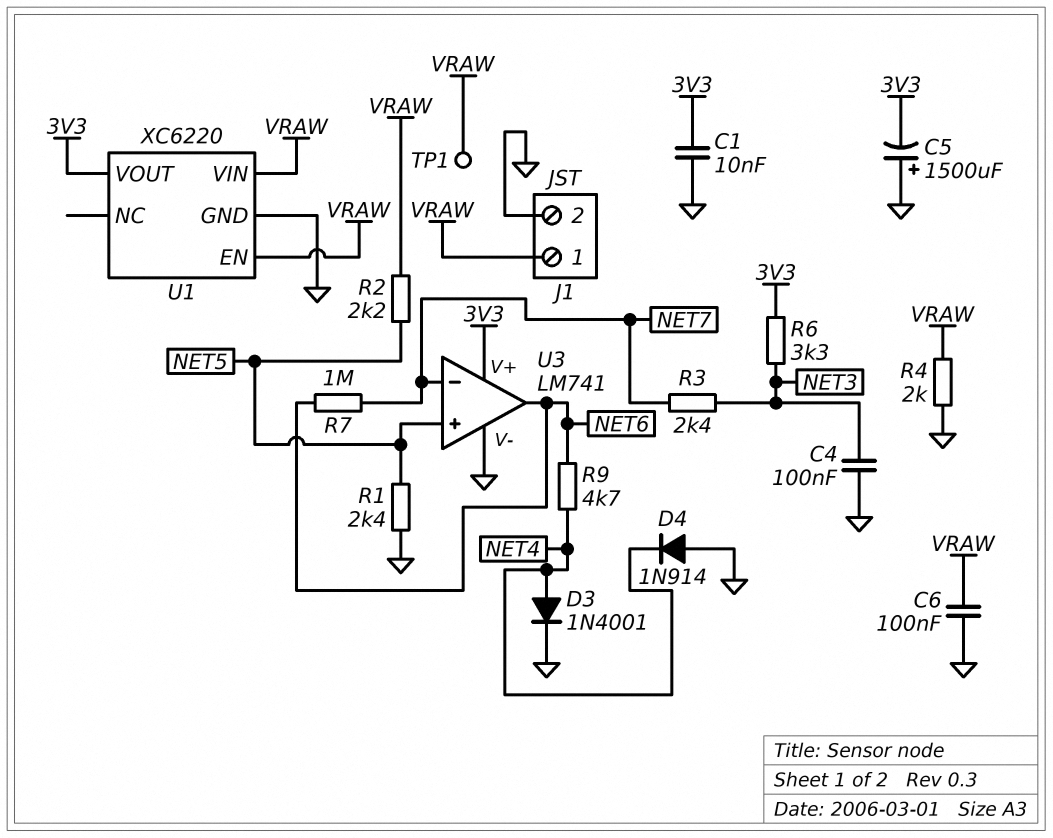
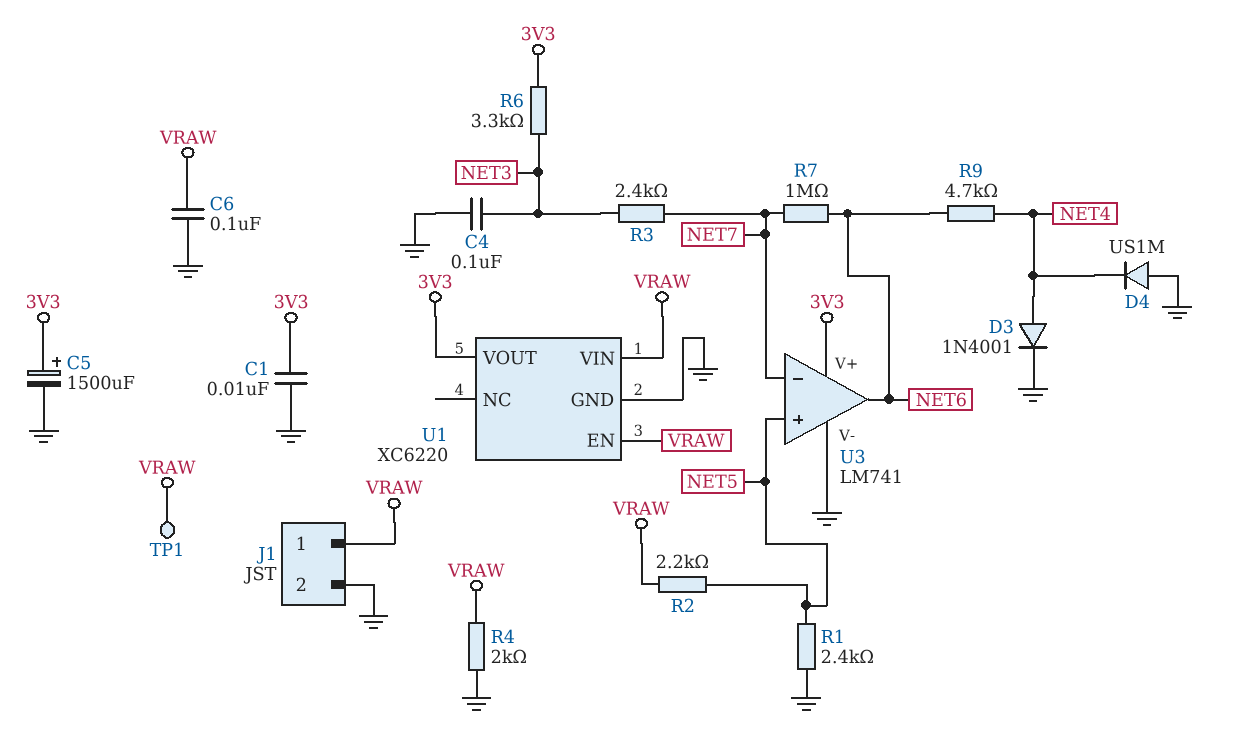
C5: 1500uF (plus GND, minus 3V3) -> 1500uF (plus 3V3, minus GND)
D4: diode 1N914 (A GND, K NET4) -> diode US1M (A GND, K NET4)

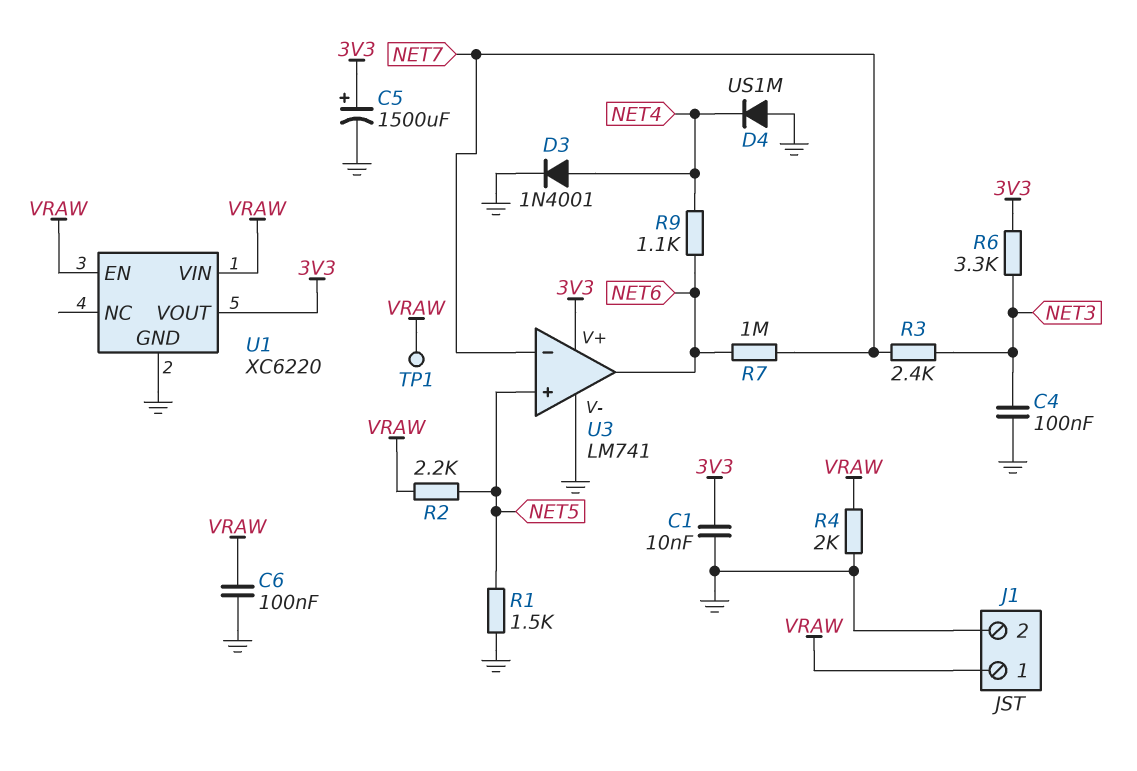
R1: 2.4k (GND, NET5) -> 1.5k (GND, NET5)
R9: 4.7k (NET4, NET6) -> 1.1k (NET4, NET6)

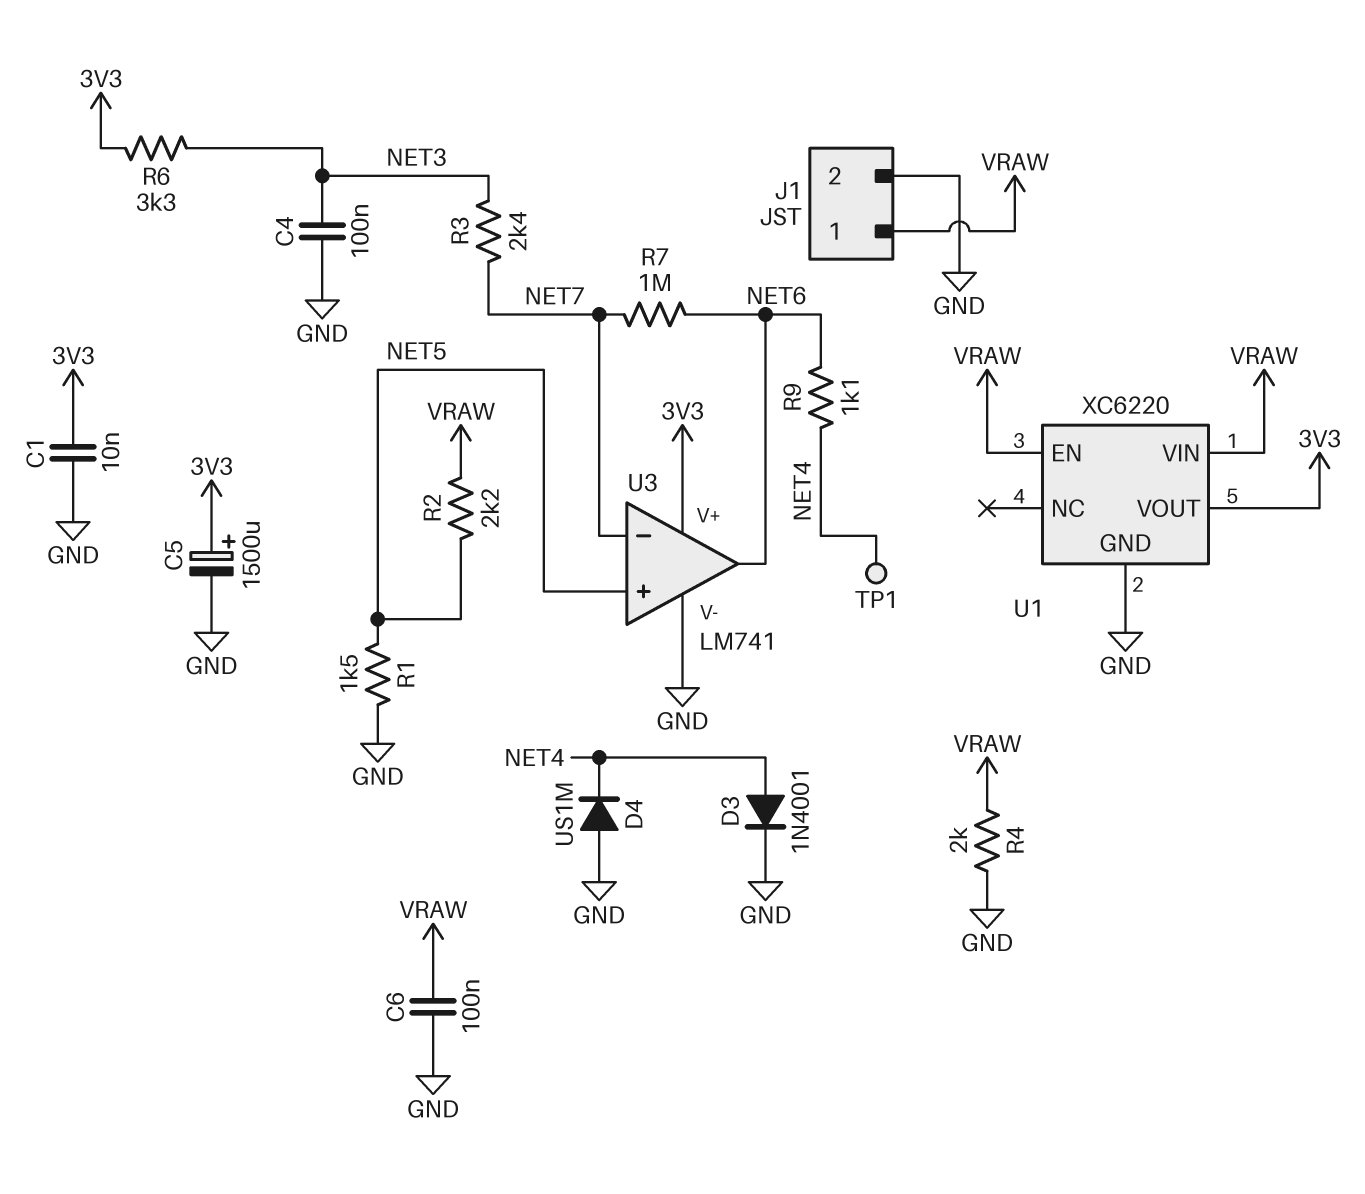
TP1: test point (VRAW) -> test point (NET4)

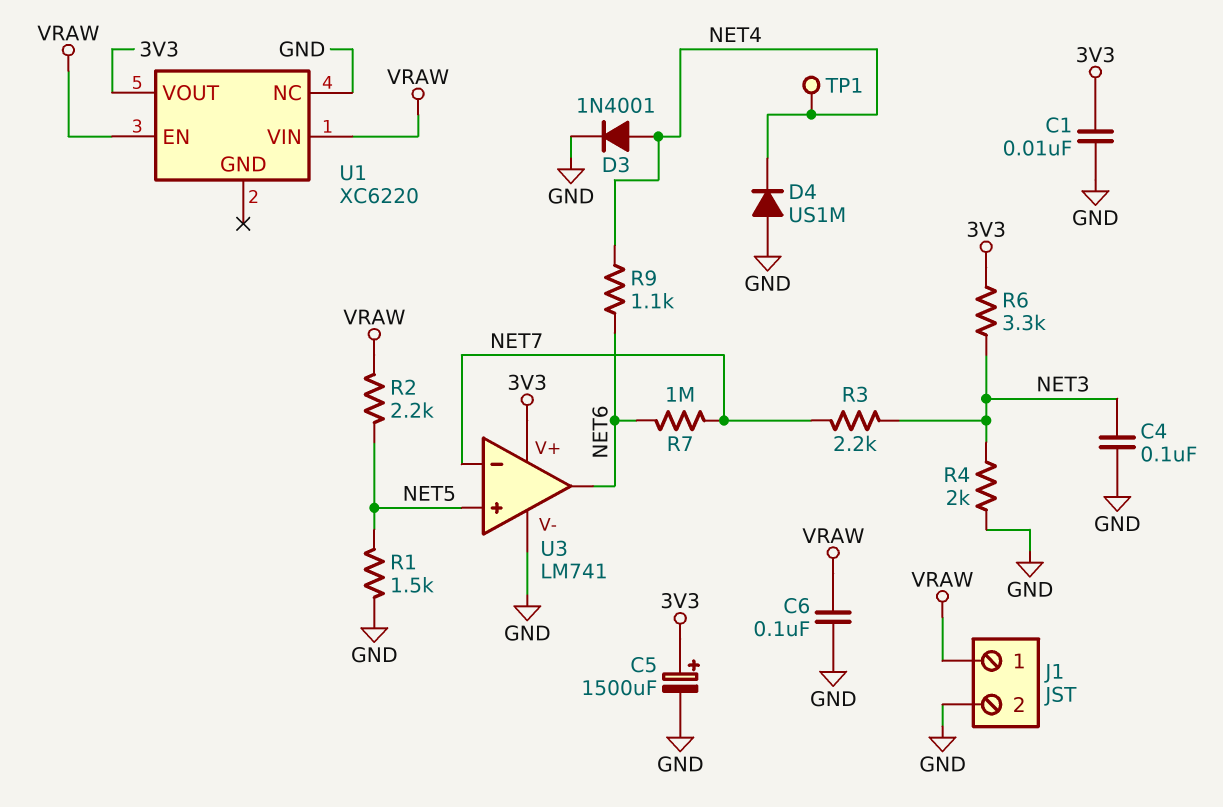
R3: 2.4k (NET3, NET7) -> 2.2k (NET3, NET7)
R4: 2k (GND, VRAW) -> 2k (GND, NET3)
U1 pin GND: GND -> none
U1 pin NC: none -> GND

